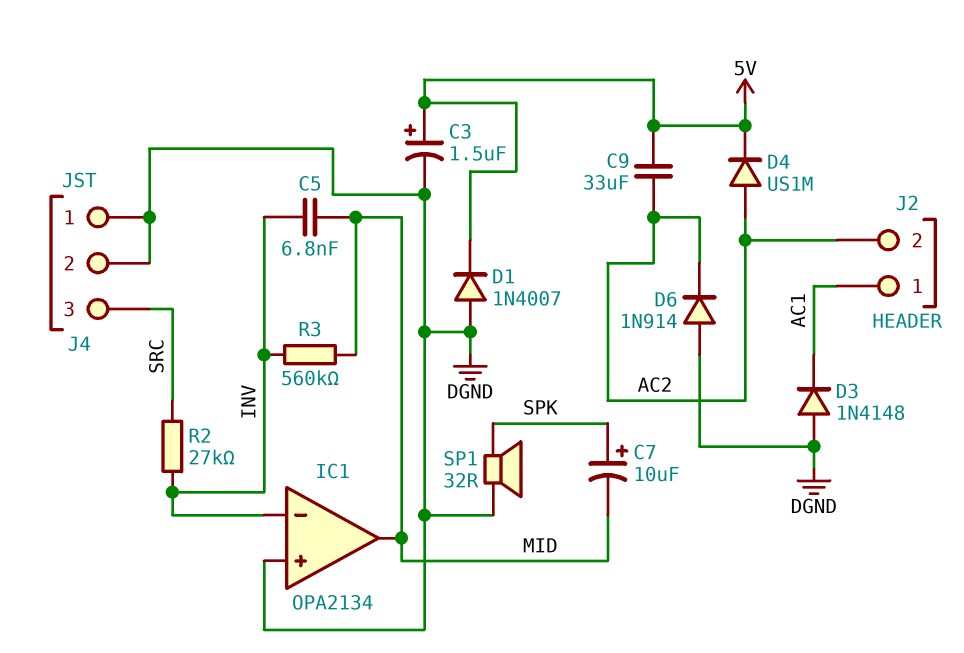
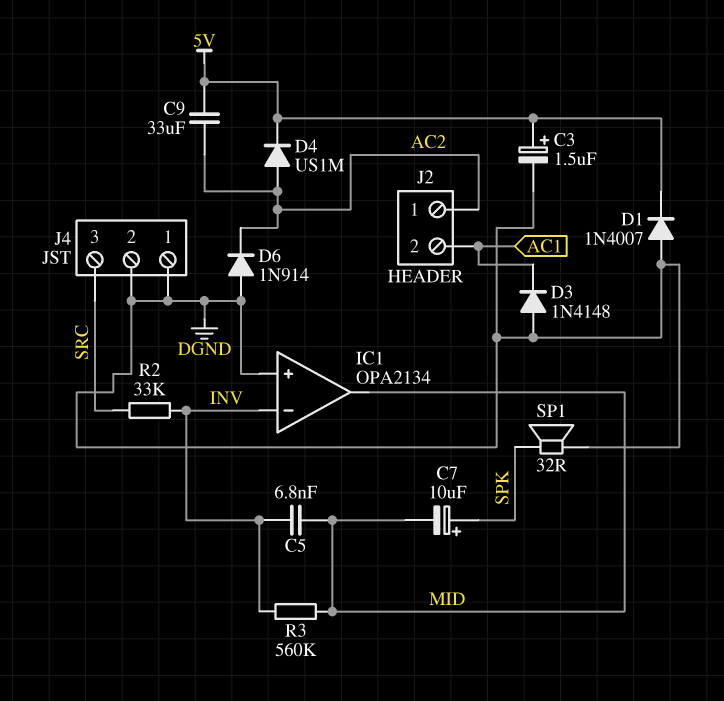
J2 pin 1: AC1 -> AC2
J2 pin 2: AC2 -> AC1
R2: 27k (INV, SRC) -> 33k (INV, SRC)

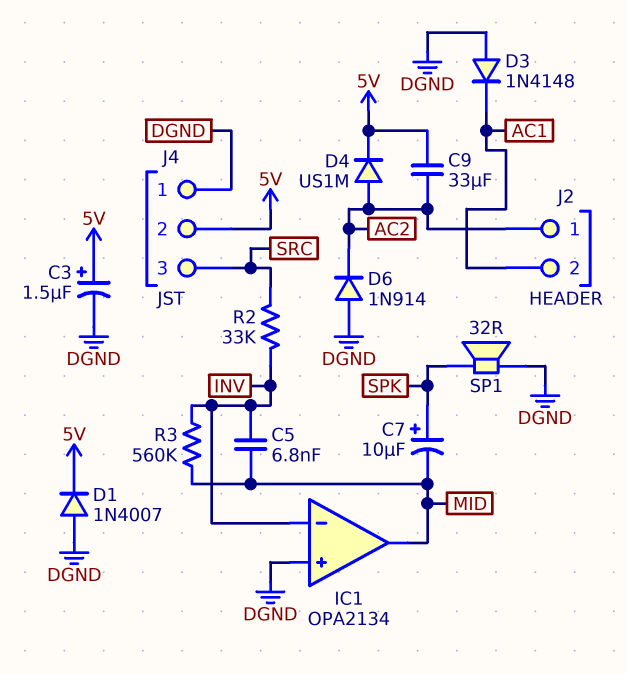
J4 pin 2: DGND -> 5V

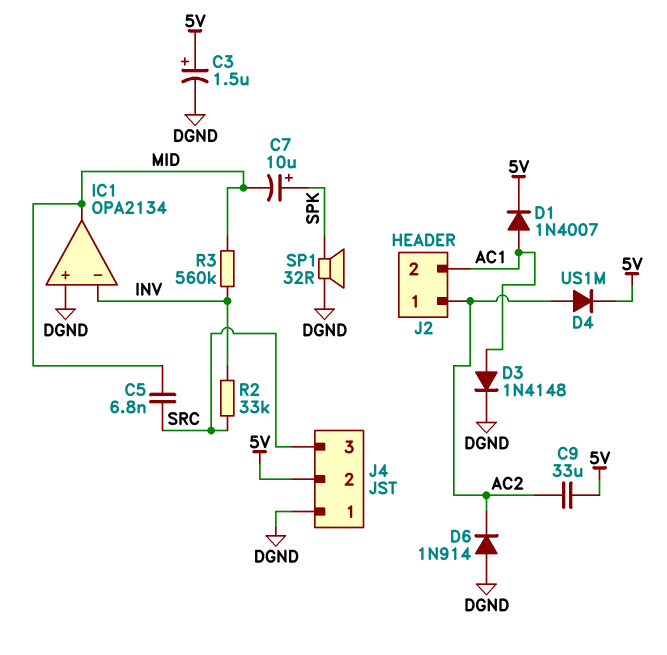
C5: 6.8nF (INV, MID) -> 6.8nF (MID, SRC)
D1: diode 1N4007 (A DGND, K 5V) -> diode 1N4007 (A AC1, K 5V)
D3: diode 1N4148 (A DGND, K AC1) -> diode 1N4148 (A AC1, K DGND)

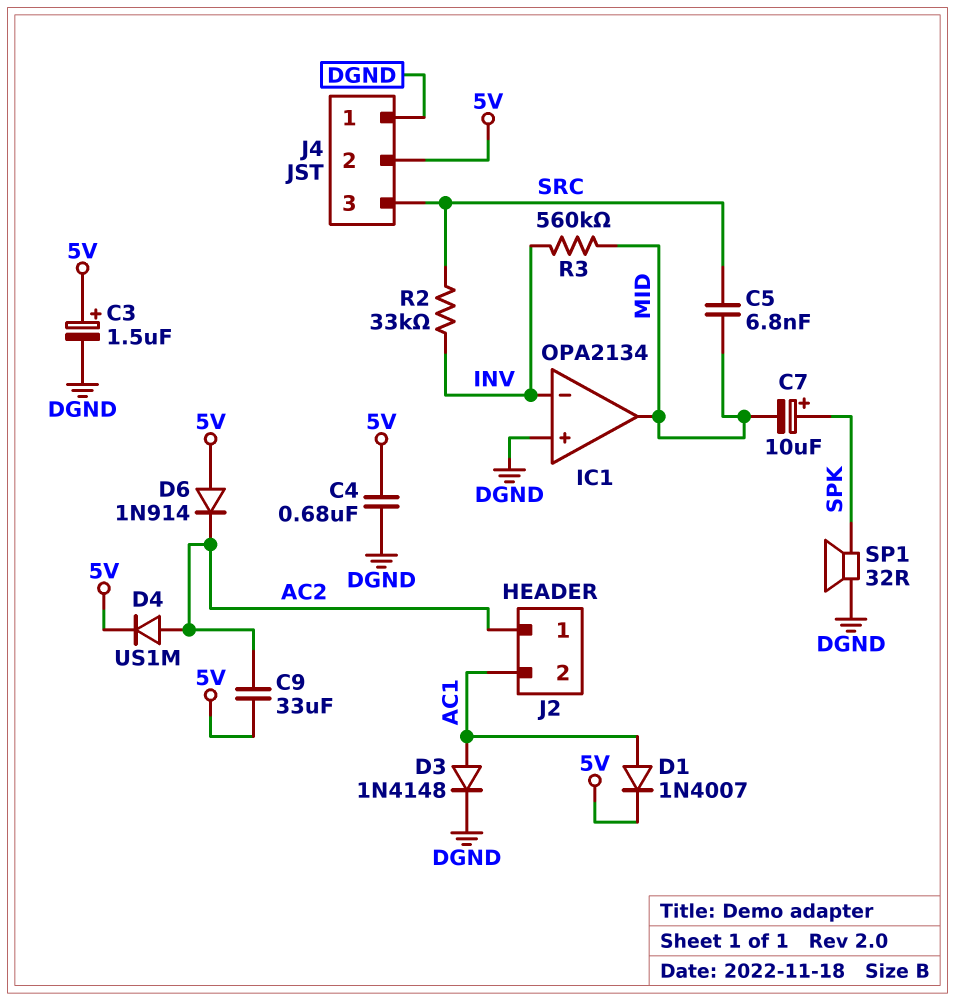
C4: none -> 680nF (5V, DGND)
D6: diode 1N914 (A DGND, K AC2) -> diode 1N914 (A 5V, K AC2)

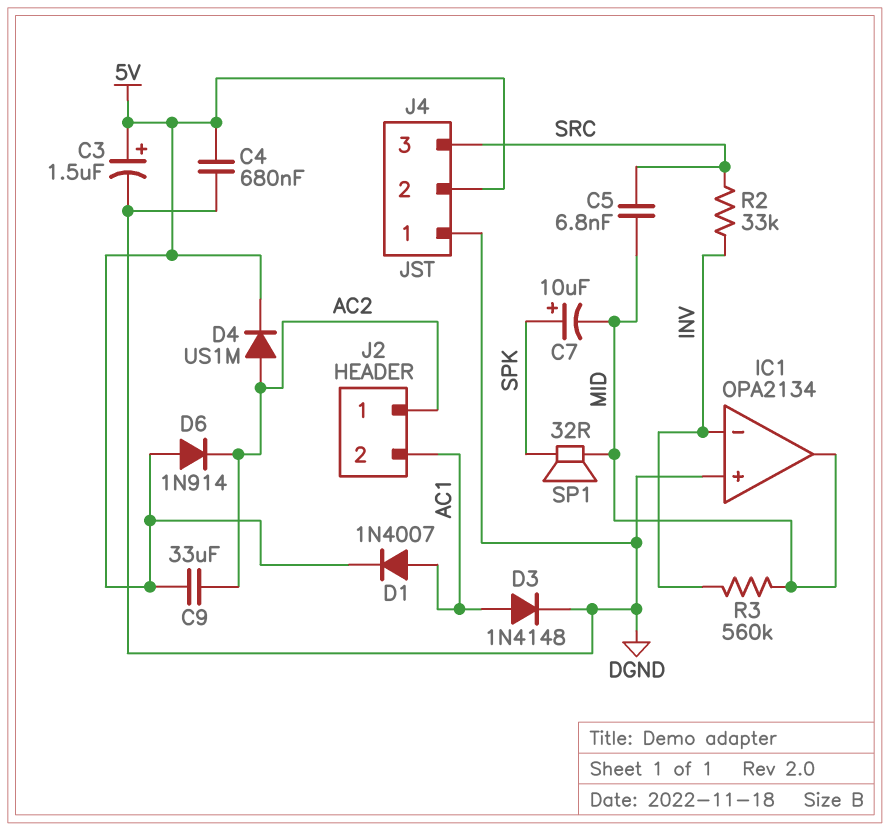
SP1: speaker 32R (DGND, SPK) -> speaker 32R (MID, SPK)

